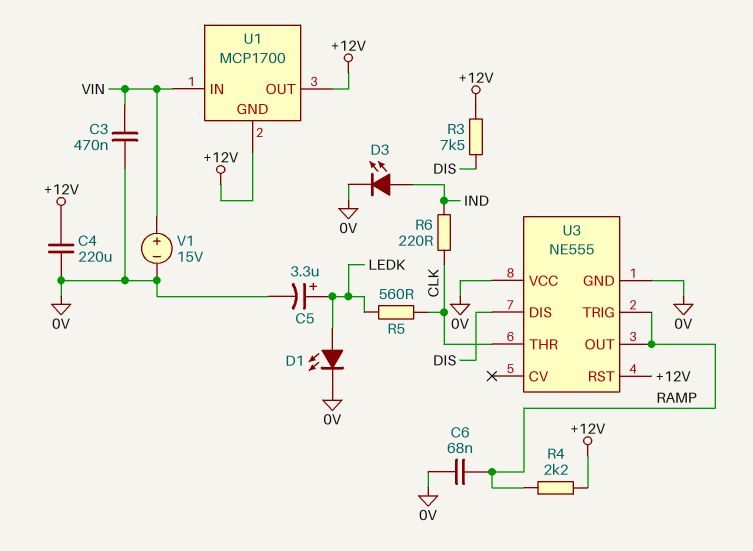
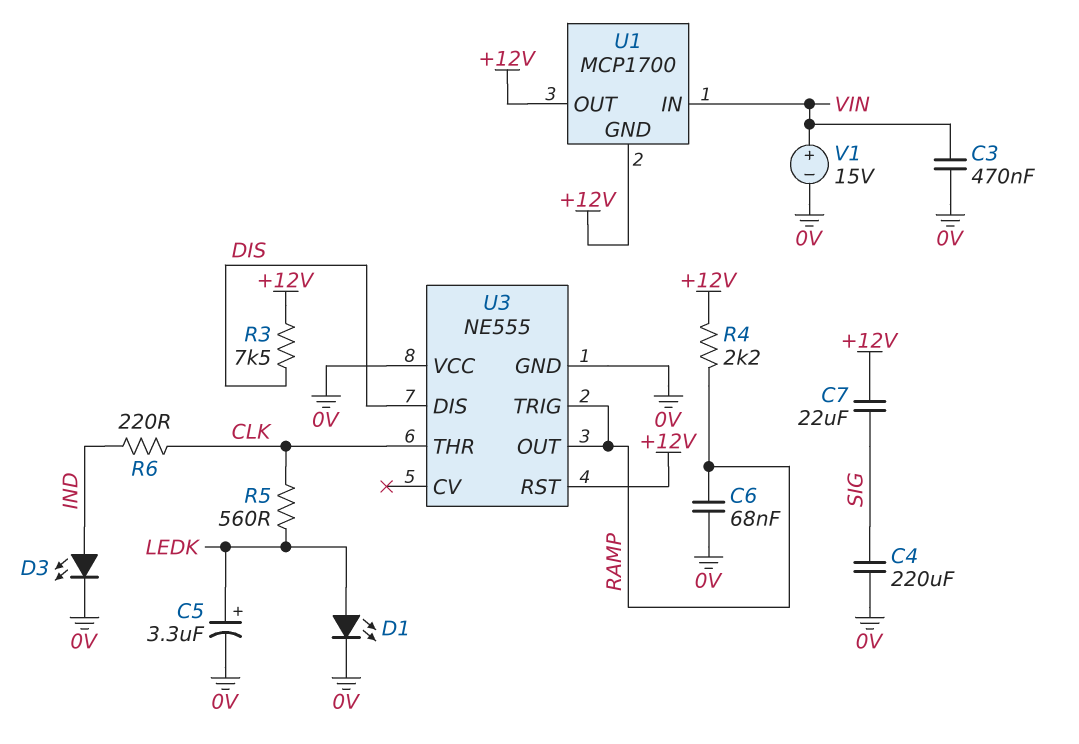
C4: 220uF (+12V, 0V) -> 220uF (0V, SIG)
C7: none -> 22uF (+12V, SIG)

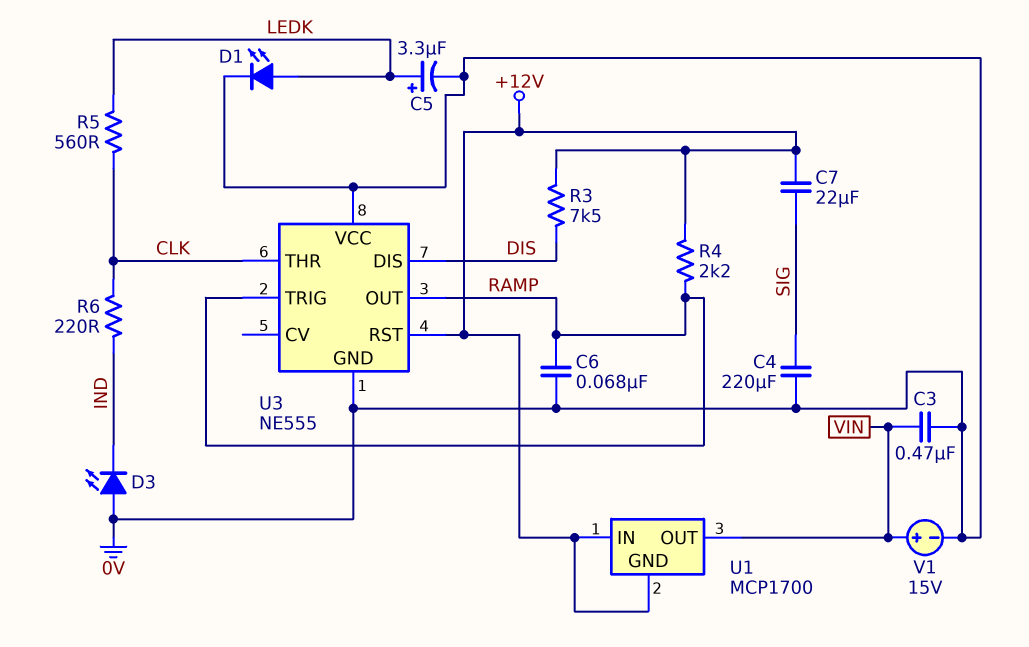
D3: LED (A IND, K 0V) -> LED (A 0V, K IND)
U1 pin IN: VIN -> +12V
U1 pin OUT: +12V -> VIN

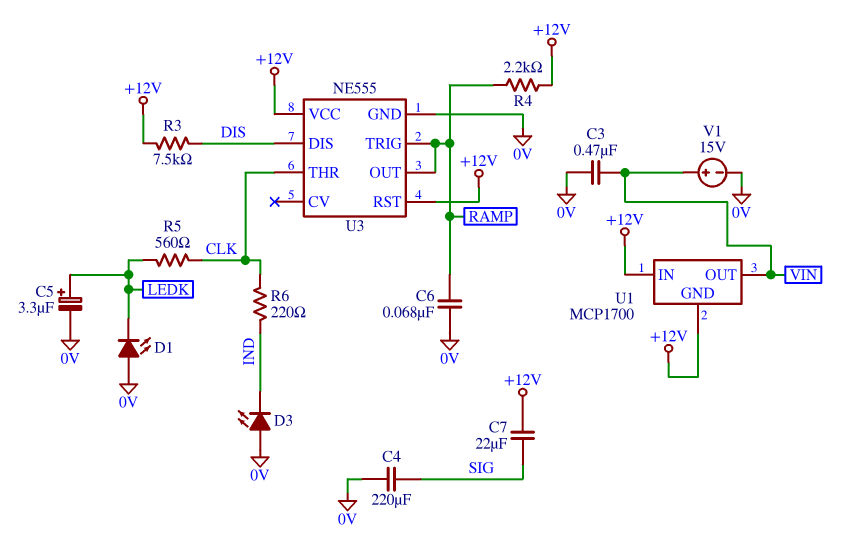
D1: LED (A LEDK, K 0V) -> LED (A 0V, K LEDK)
U3 pin VCC: 0V -> +12V

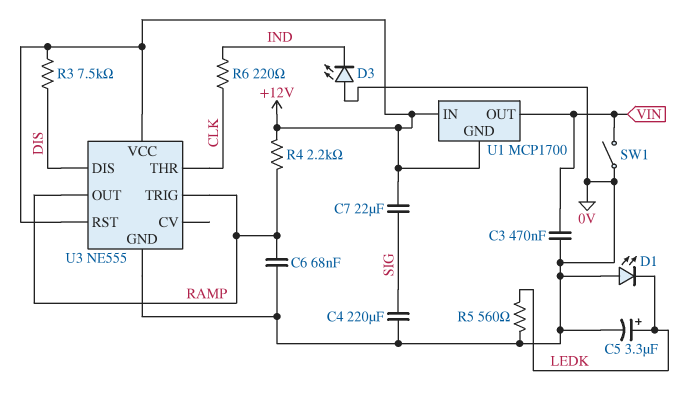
R5: 560 (CLK, LEDK) -> 560 (0V, LEDK)
SW1: none -> switch (0V, VIN)
V1: 15V (plus VIN, minus 0V) -> none

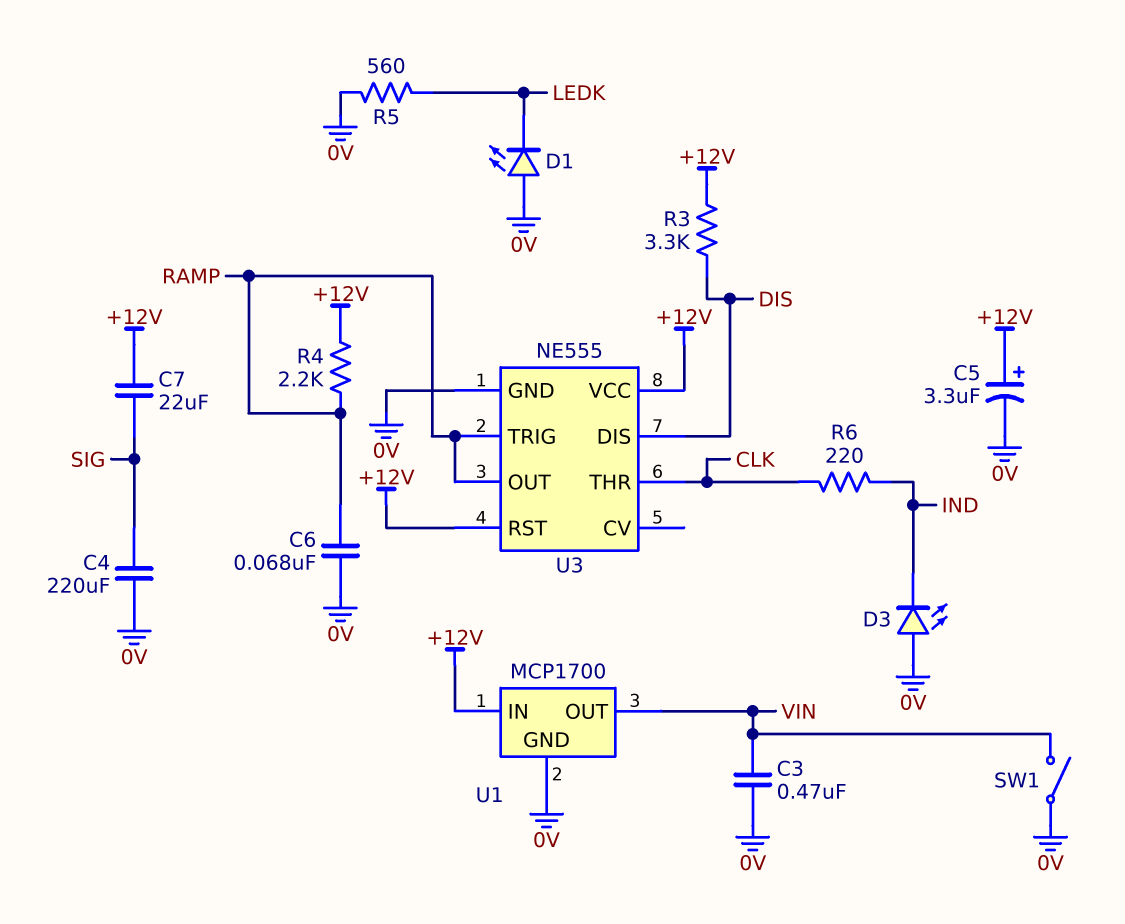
C5: 3.3uF (plus LEDK, minus 0V) -> 3.3uF (plus +12V, minus 0V)
R3: 7.5k (+12V, DIS) -> 3.3k (+12V, DIS)
U1 pin GND: +12V -> 0V

